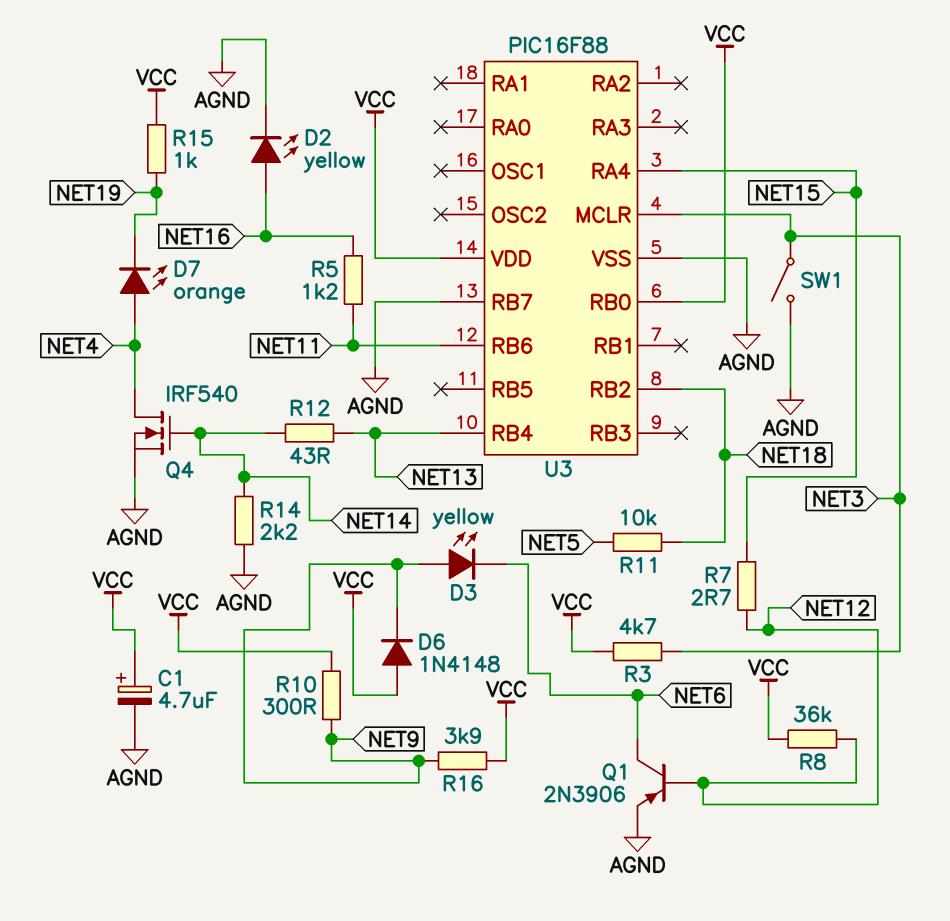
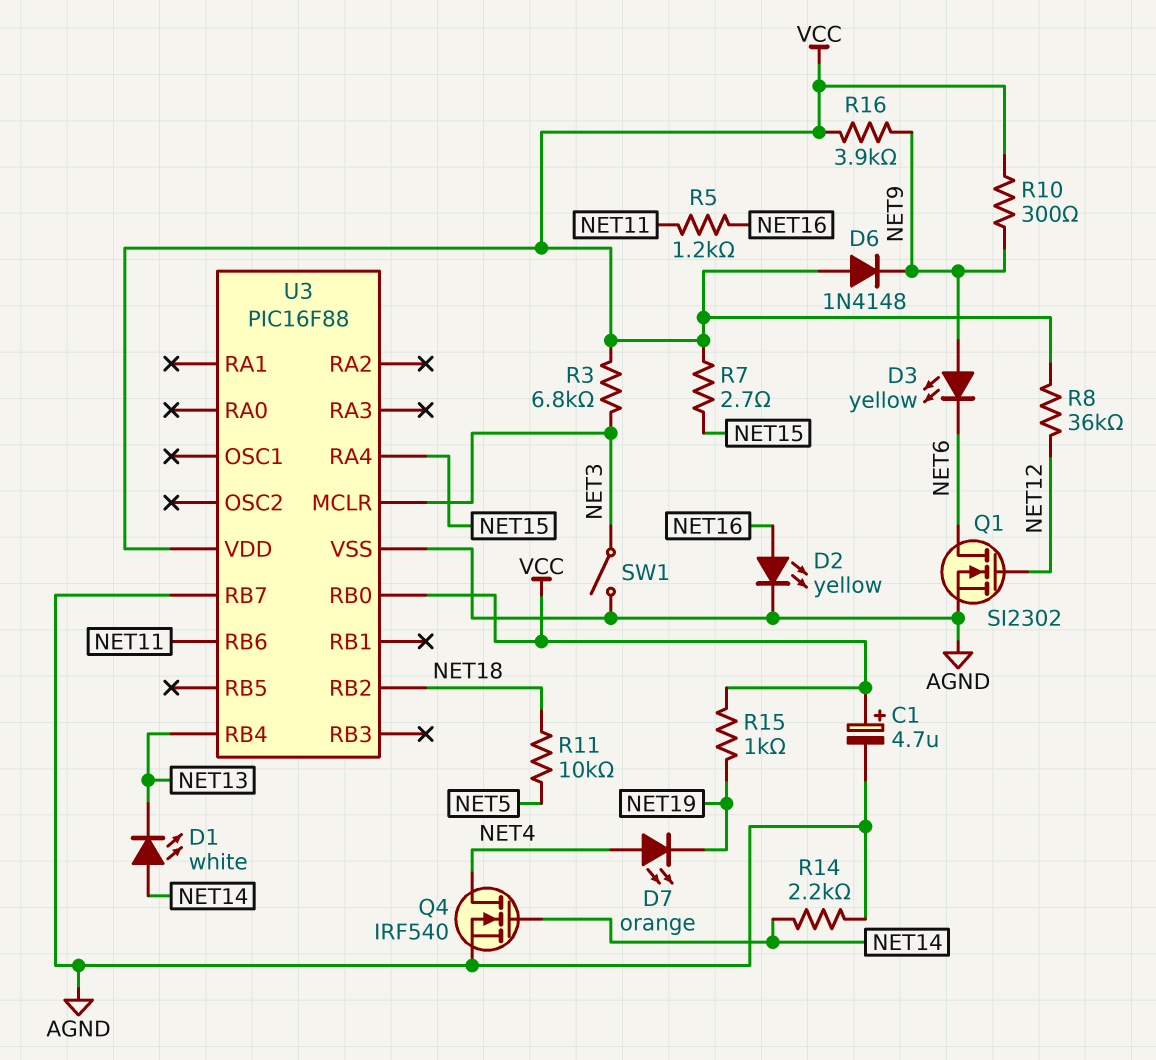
D1: none -> LED white (A NET14, K NET13)
Q1: PNP 2N3906 (B NET12, C NET6, E AGND) -> NMOS SI2302 (G NET12, D NET6, S AGND)
R3: 4.7k (NET3, VCC) -> 6.8k (NET3, VCC)
R7: 2.7 (NET12, NET15) -> 2.7 (NET15, VCC)
R12: 43 (NET13, NET14) -> none

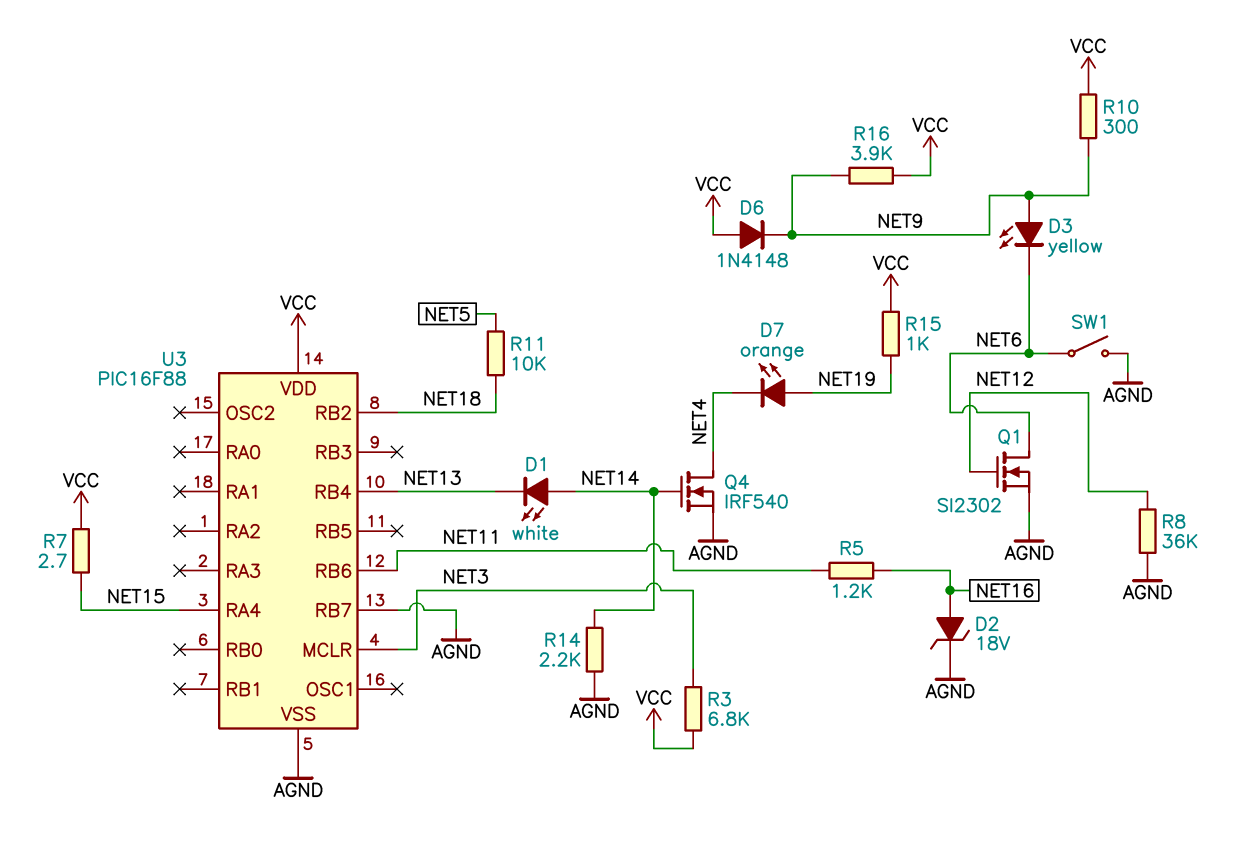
C1: 4.7uF (plus VCC, minus AGND) -> none
D2: LED yellow (A NET16, K AGND) -> zener 18V (A NET16, K AGND)
D7: LED orange (A NET4, K NET19) -> LED orange (A NET19, K NET4)
R8: 36k (NET12, VCC) -> 36k (AGND, NET12)
SW1: switch (AGND, NET3) -> switch (AGND, NET6)
U3 pin RB0: VCC -> none

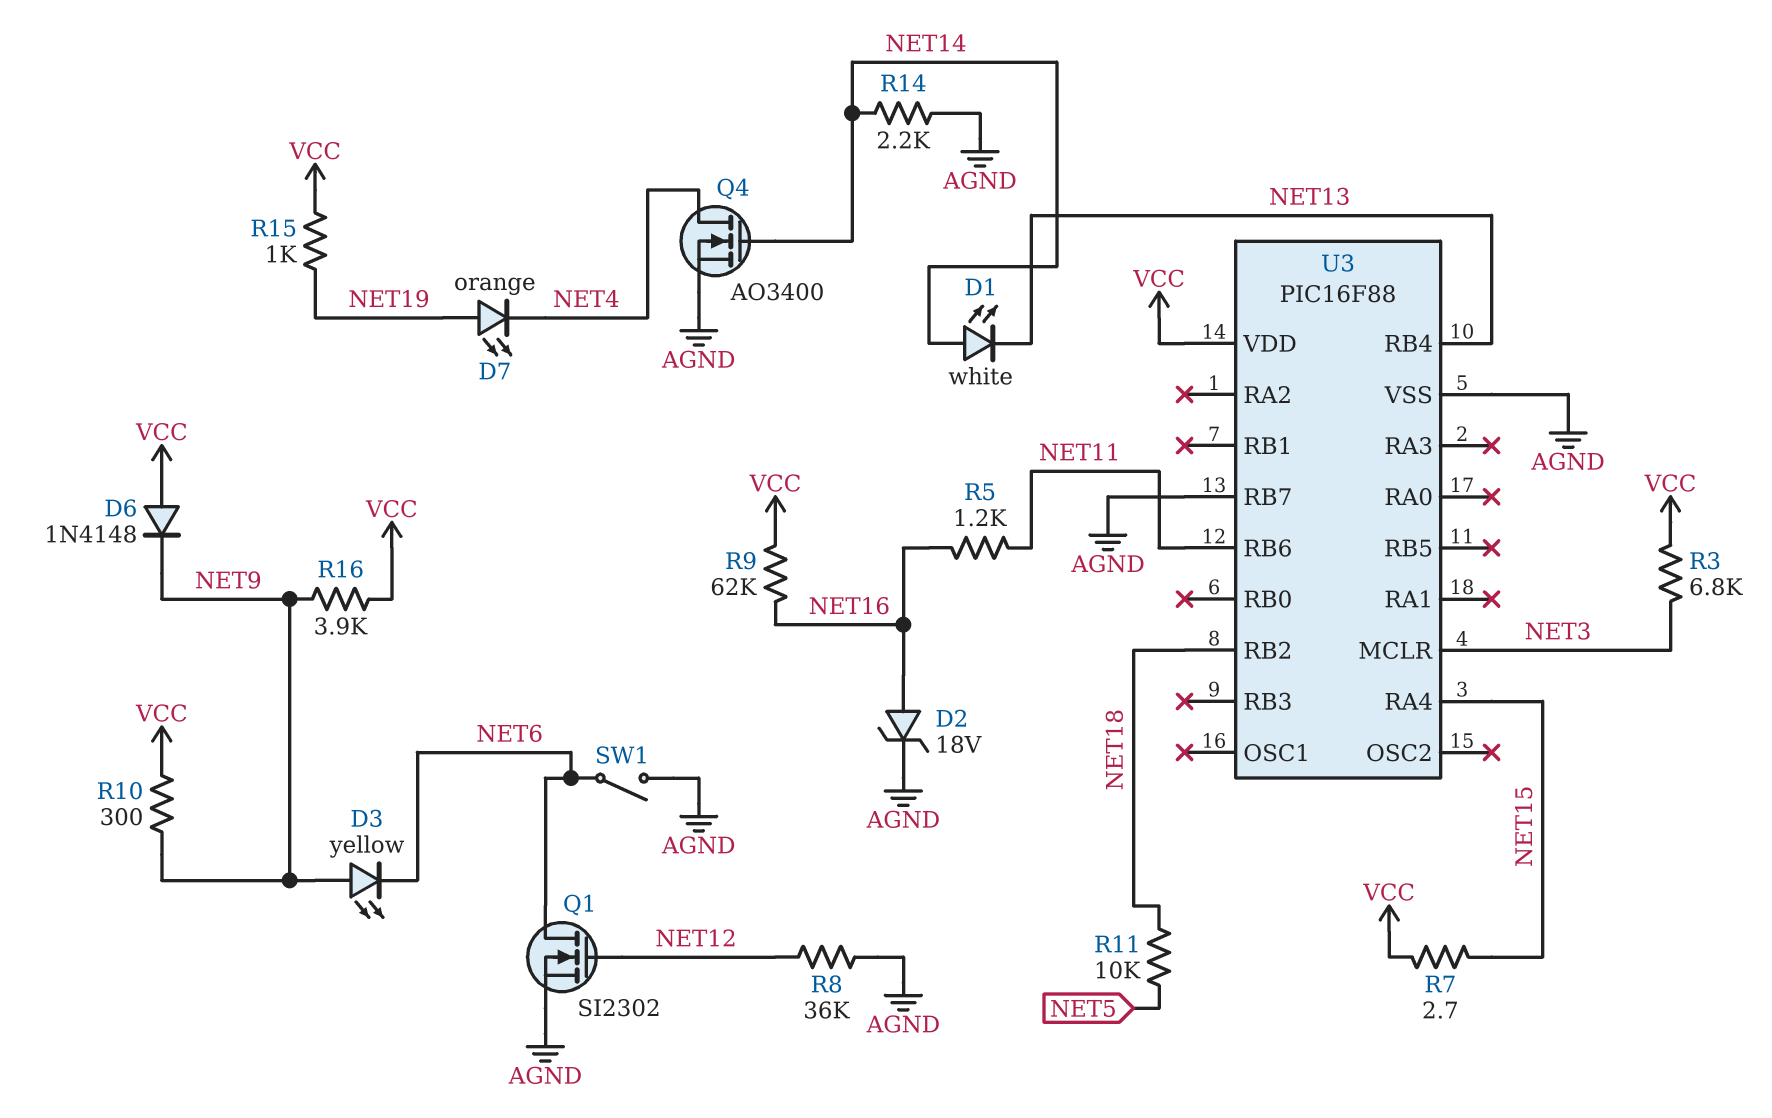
Q4: NMOS IRF540 (G NET14, D NET4, S AGND) -> NMOS AO3400 (G NET14, D NET4, S AGND)
R9: none -> 62k (NET16, VCC)

